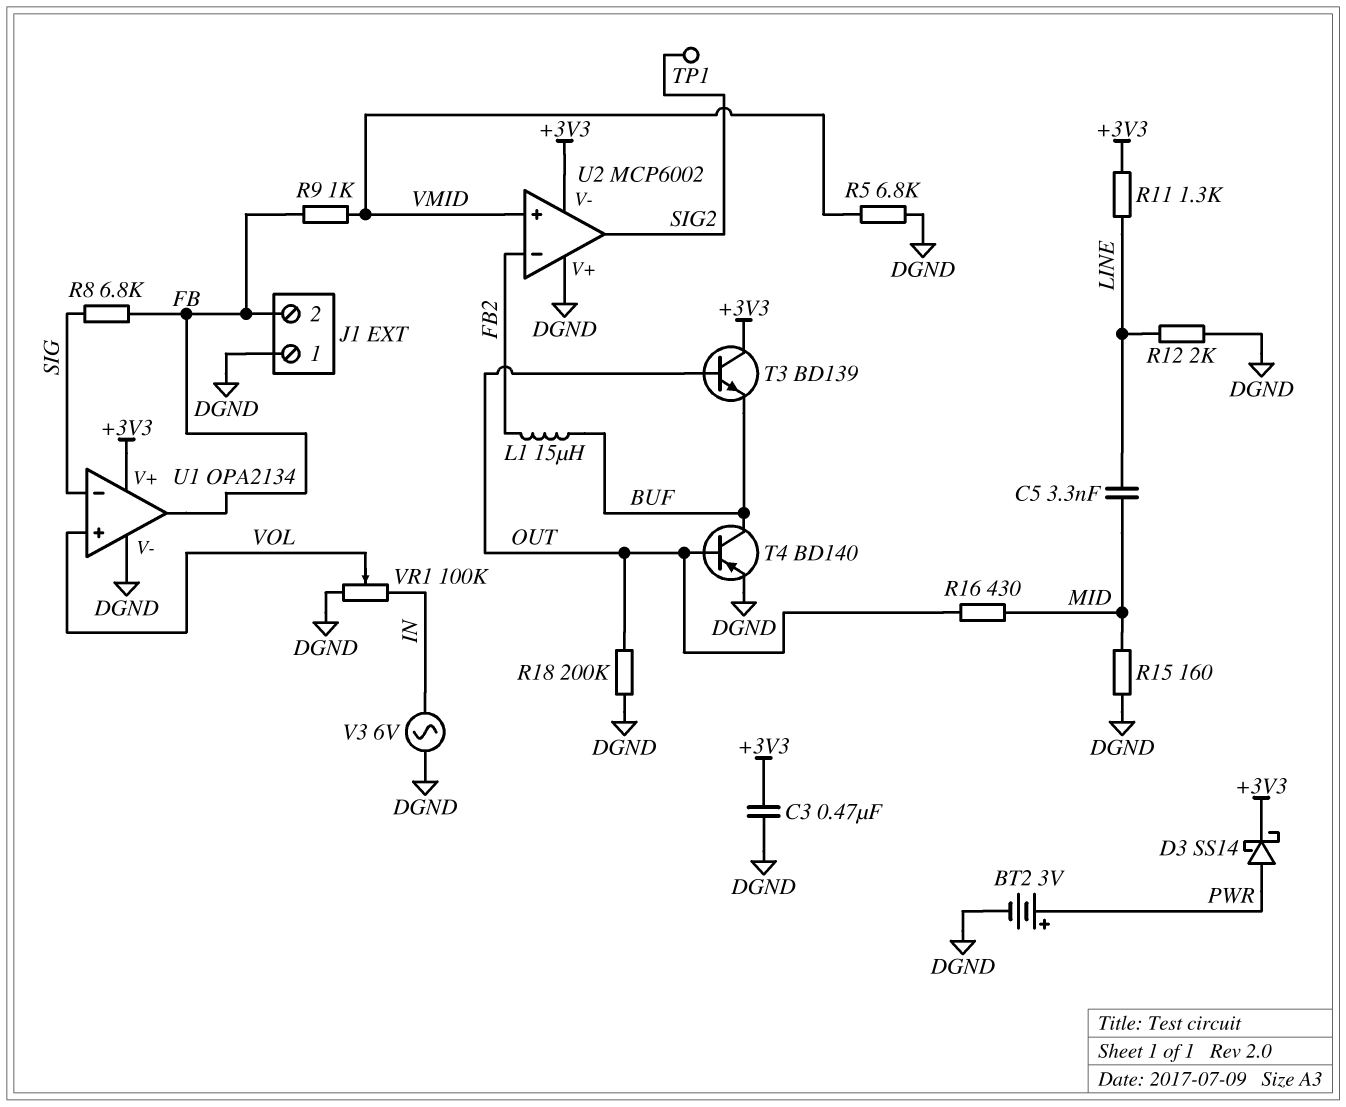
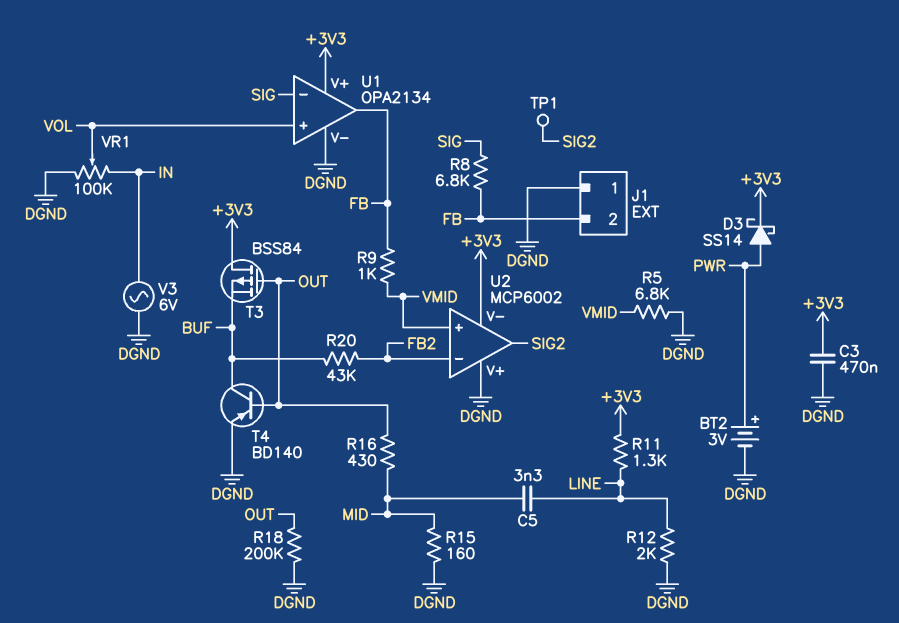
L1: 15uH (BUF, FB2) -> none
R20: none -> 43k (BUF, FB2)
T3: NPN BD139 (B OUT, C +3V3, E BUF) -> PMOS BSS84 (G OUT, D +3V3, S BUF)

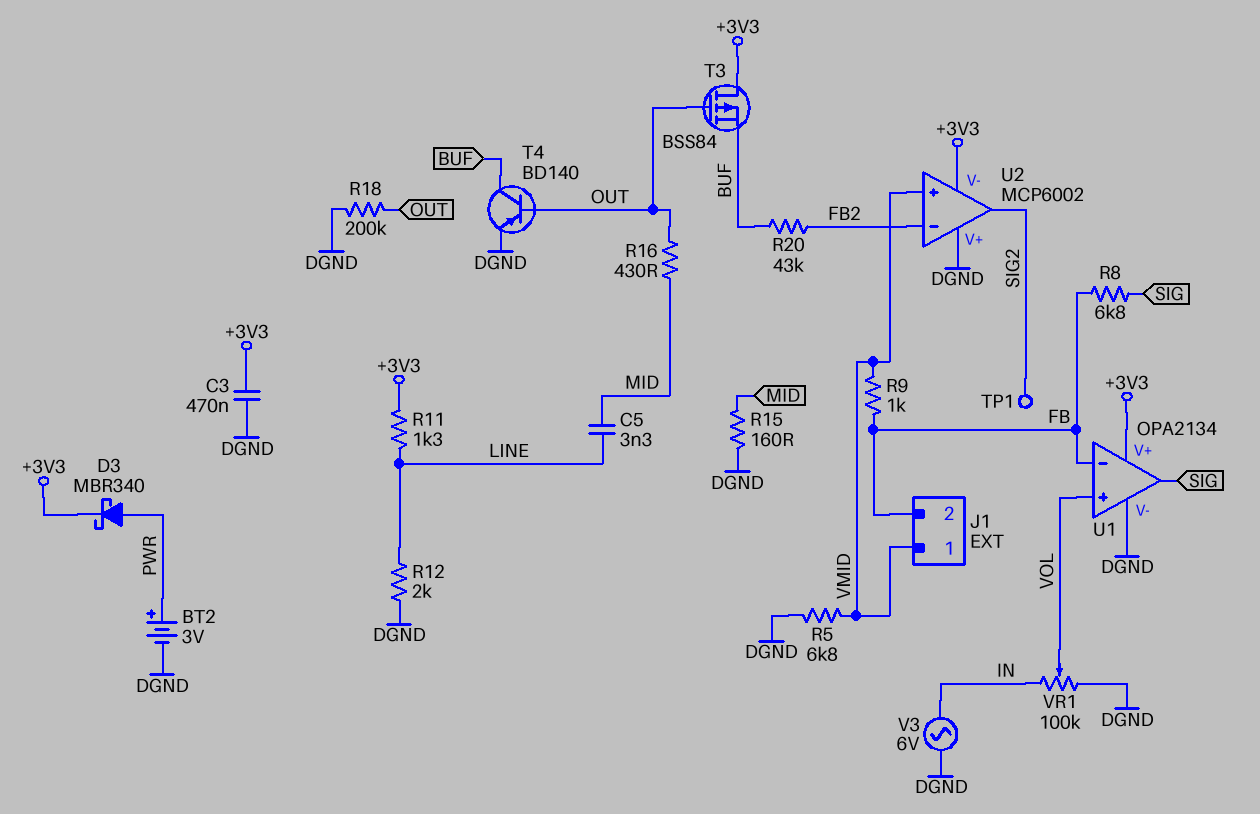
D3: schottky SS14 (A PWR, K +3V3) -> schottky MBR340 (A PWR, K +3V3)
J1 pin 1: DGND -> VMID
U1 pin in-: SIG -> FB
U1 pin out: FB -> SIG

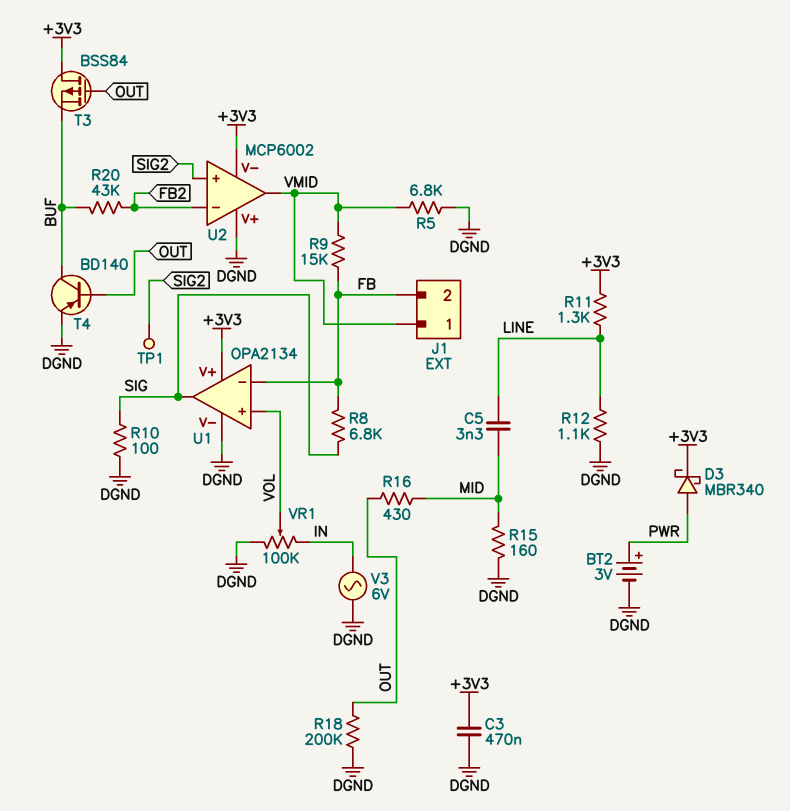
R9: 1k (FB, VMID) -> 15k (FB, VMID)
R10: none -> 100 (DGND, SIG)
R12: 2k (DGND, LINE) -> 1.1k (DGND, LINE)
U2 pin in+: VMID -> SIG2
U2 pin out: SIG2 -> VMID

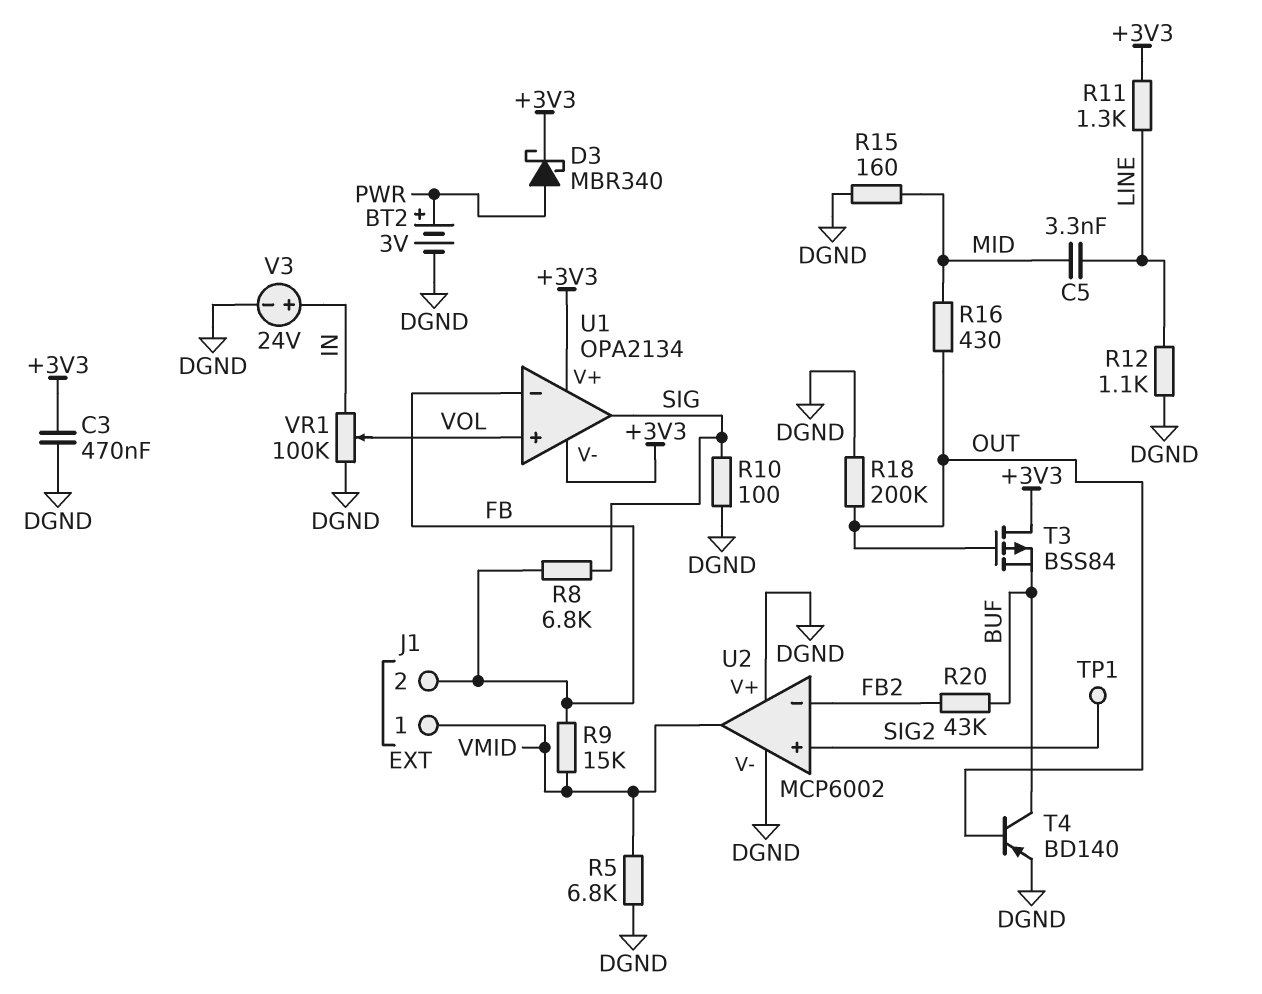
U1 pin V-: DGND -> +3V3
U2 pin V-: +3V3 -> DGND
V3: AC 6V (DGND, IN) -> 24V (plus IN, minus DGND)

